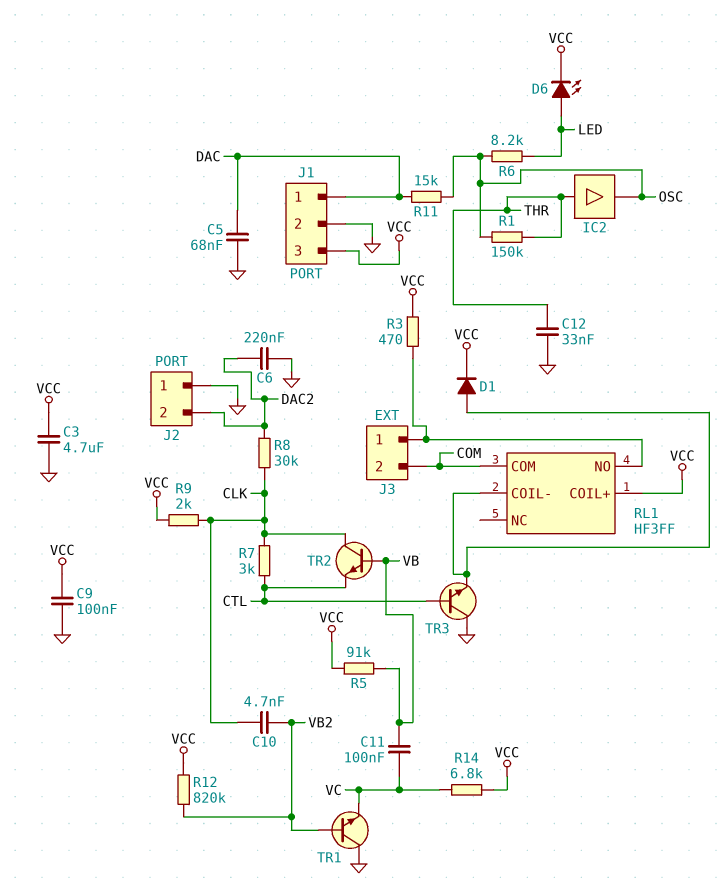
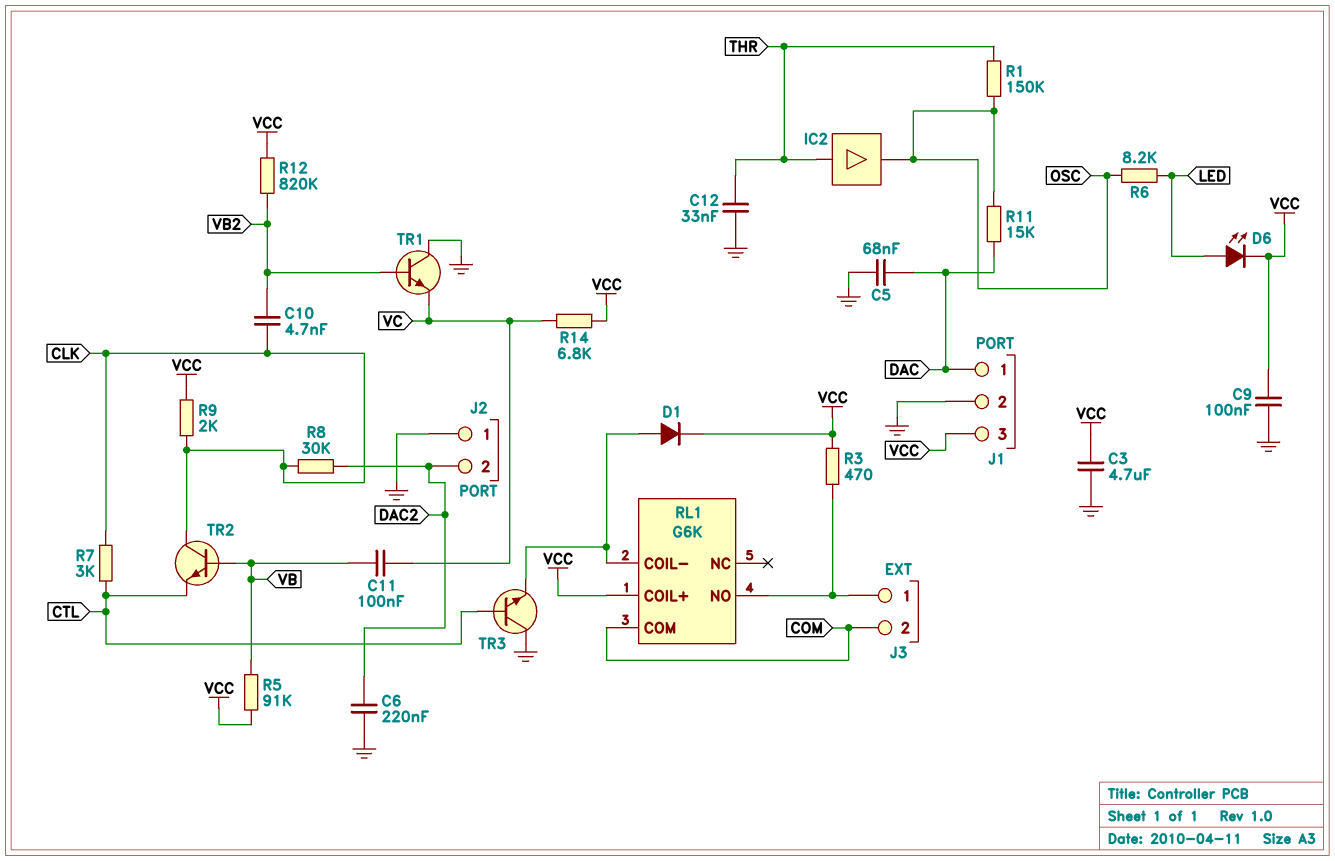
RL1: HF3FF -> G6K

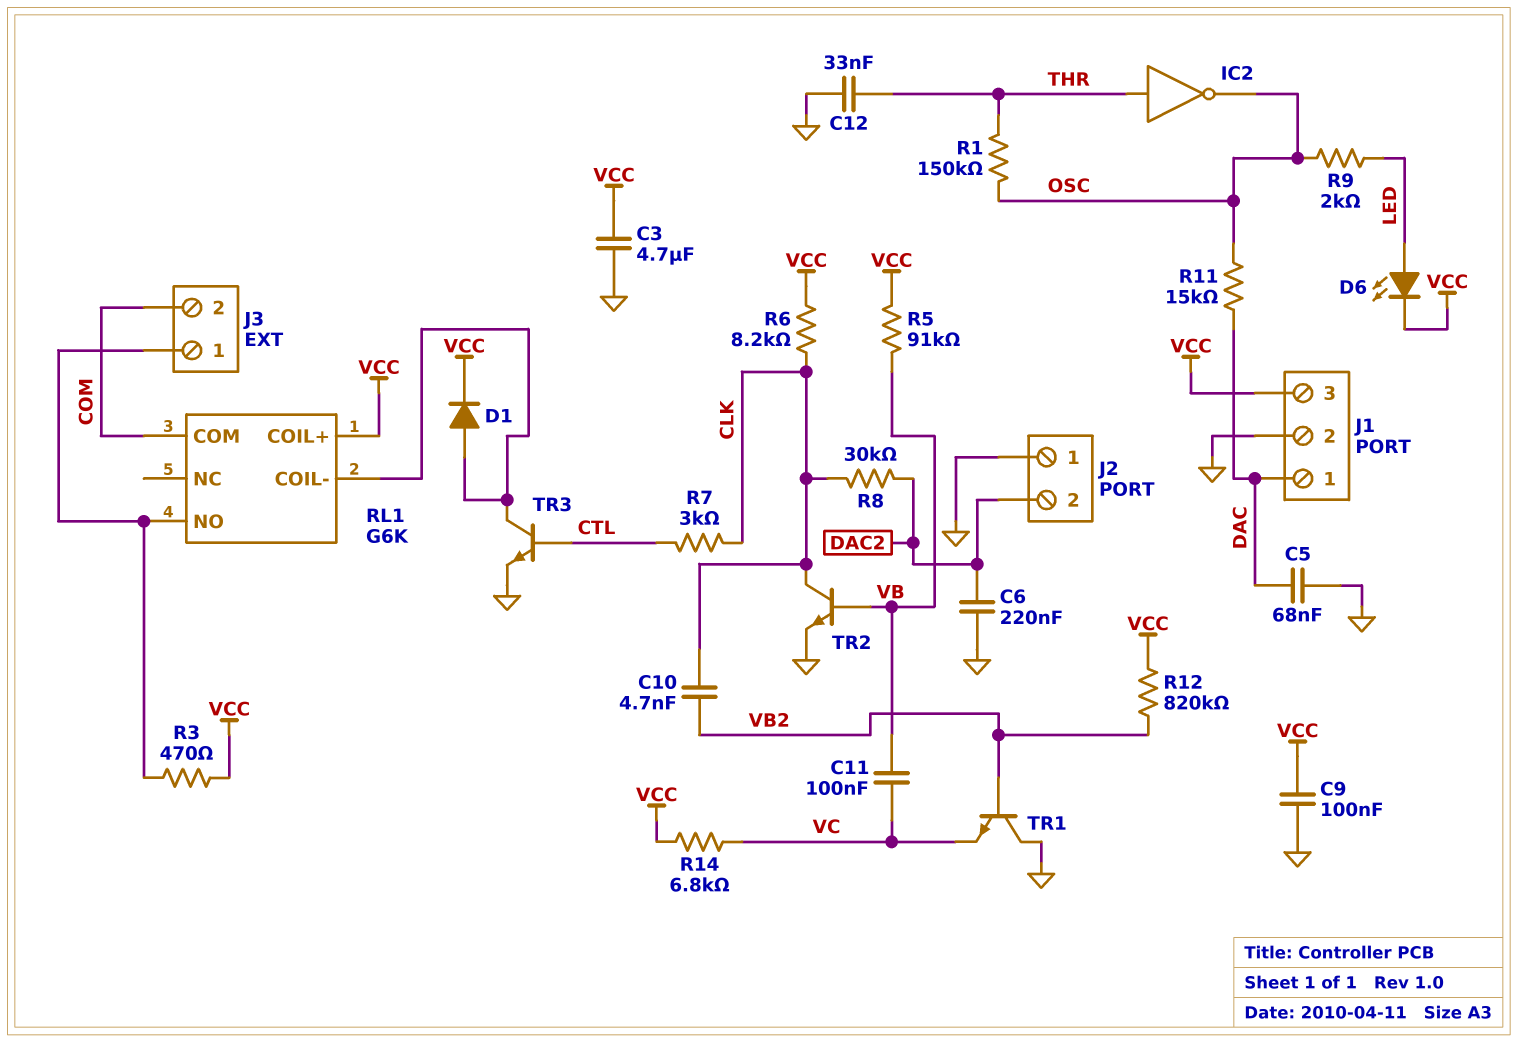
IC2: buffer (in THR, out OSC) -> NOT (in THR, out OSC)
R6: 8.2k (LED, OSC) -> 8.2k (CLK, VCC)
R9: 2k (CLK, VCC) -> 2k (LED, OSC)
TR2: NPN (B VB, C CLK, E CTL) -> NPN (B VB, C CLK, E GND)
TR3: NPN (B CTL, C GND, E RL1/COIL-) -> NPN (B CTL, C RL1/COIL-, E GND)

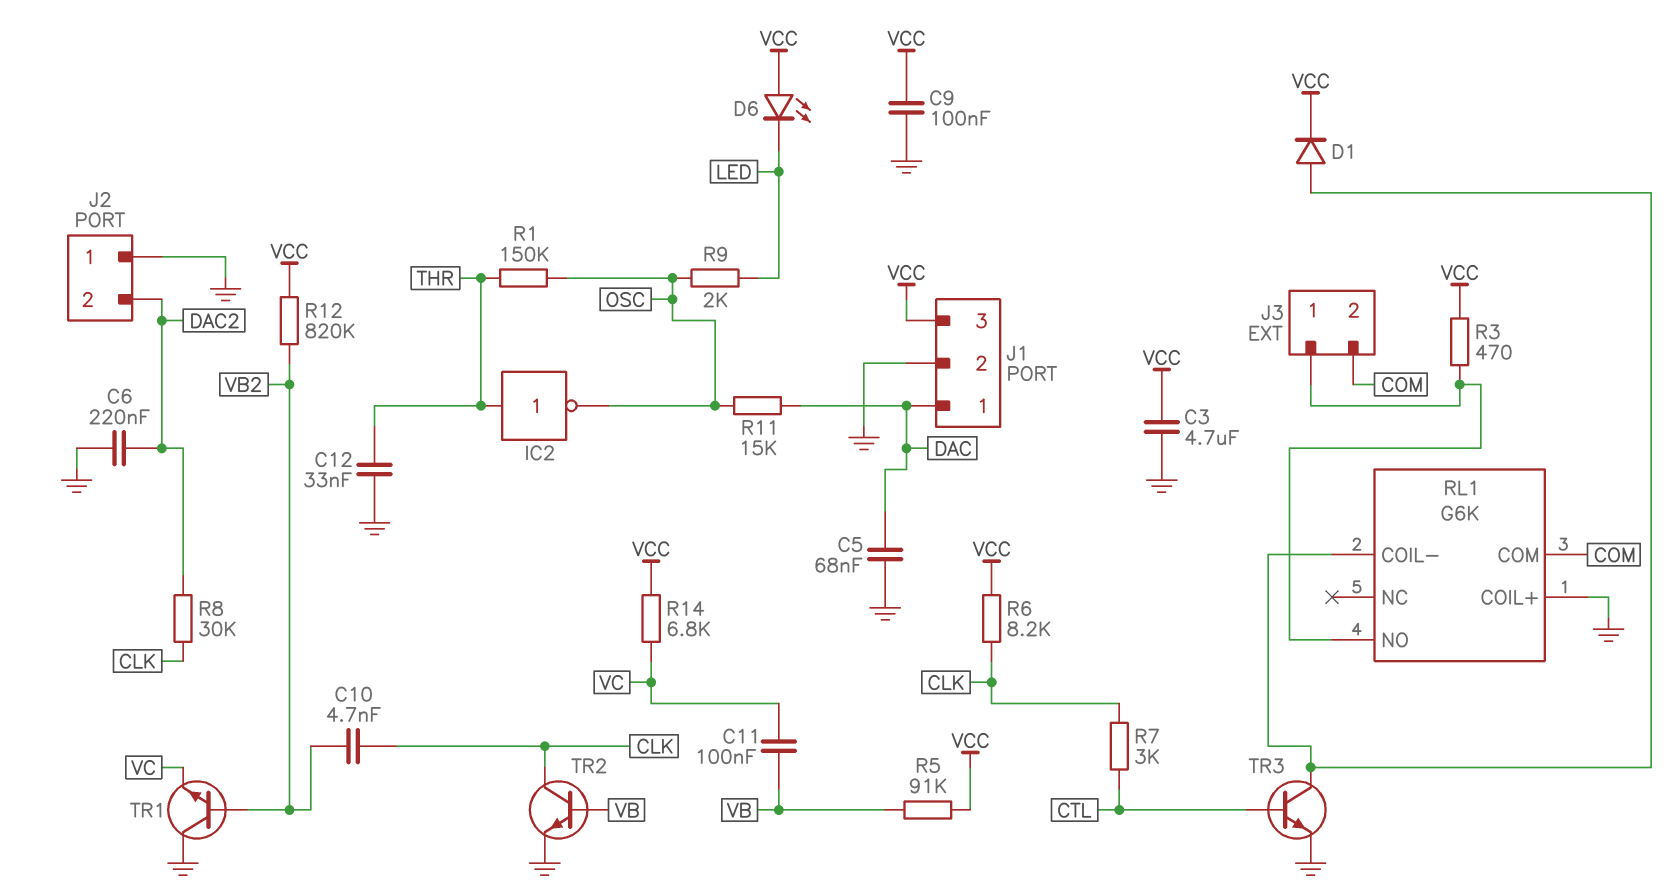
D6: LED (A LED, K VCC) -> LED (A VCC, K LED)
RL1 pin COIL+: VCC -> GND

